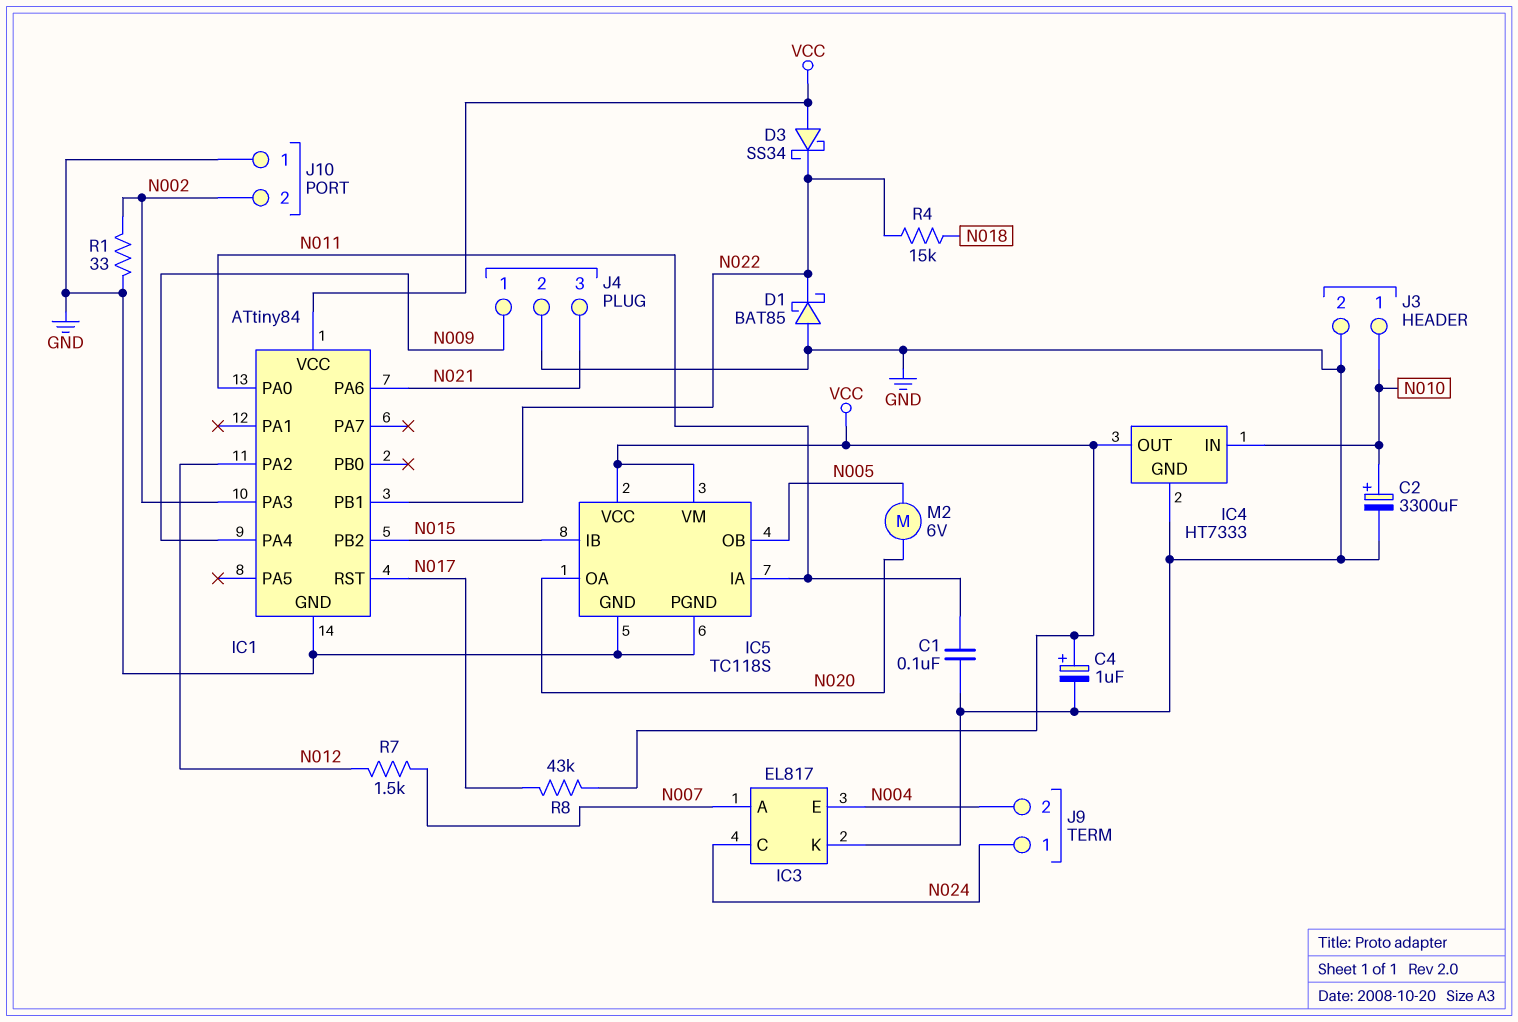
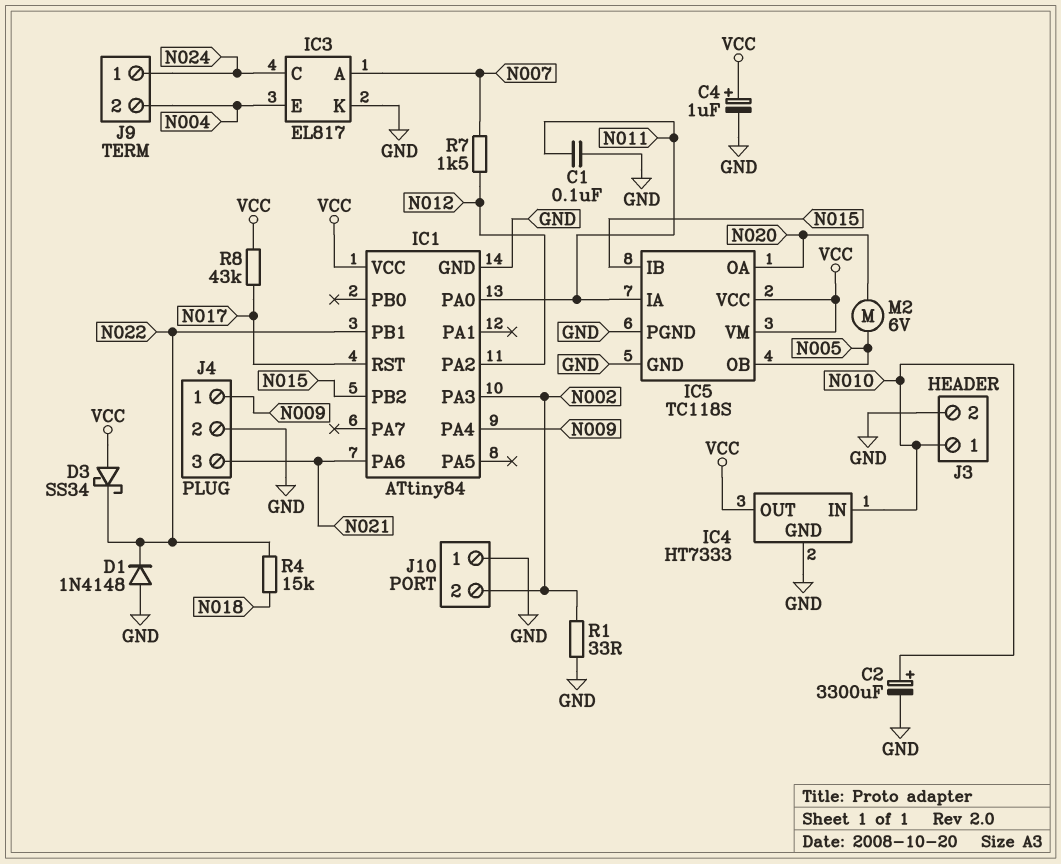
D1: schottky BAT85 (A GND, K N022) -> diode 1N4148 (A GND, K N022)

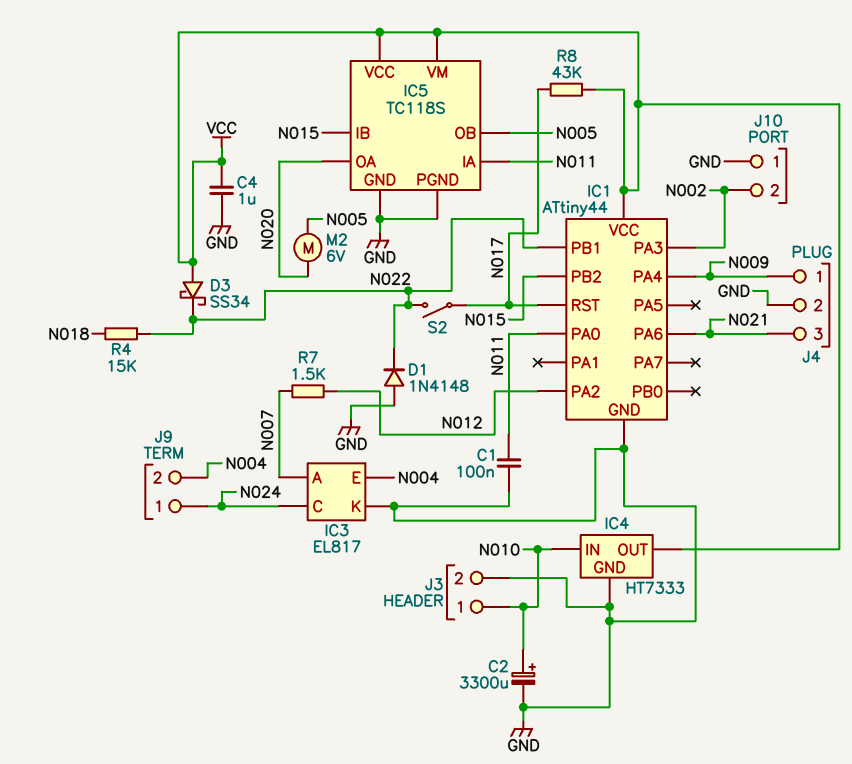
C4: 1uF (plus VCC, minus GND) -> 1uF (GND, VCC)
IC1: ATtiny84 -> ATtiny44
R1: 33 (GND, N002) -> none
S2: none -> switch (N017, N022)

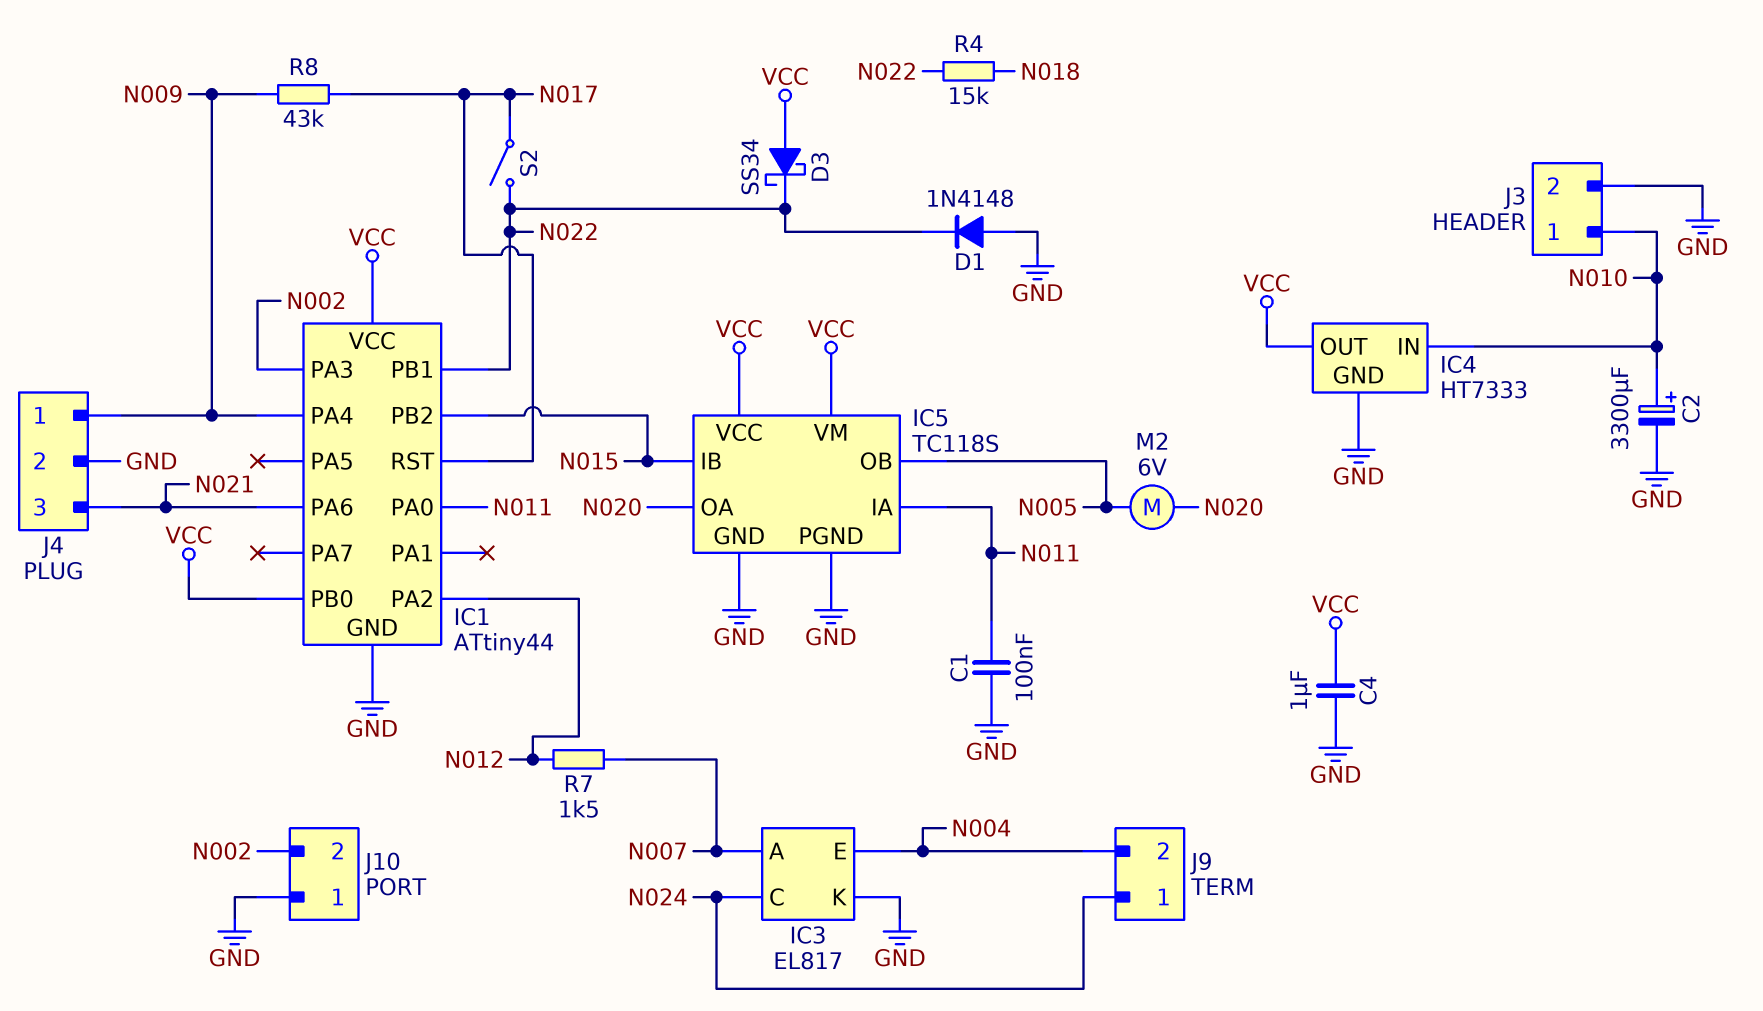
IC1 pin PB0: none -> VCC
R8: 43k (N017, VCC) -> 43k (N009, N017)

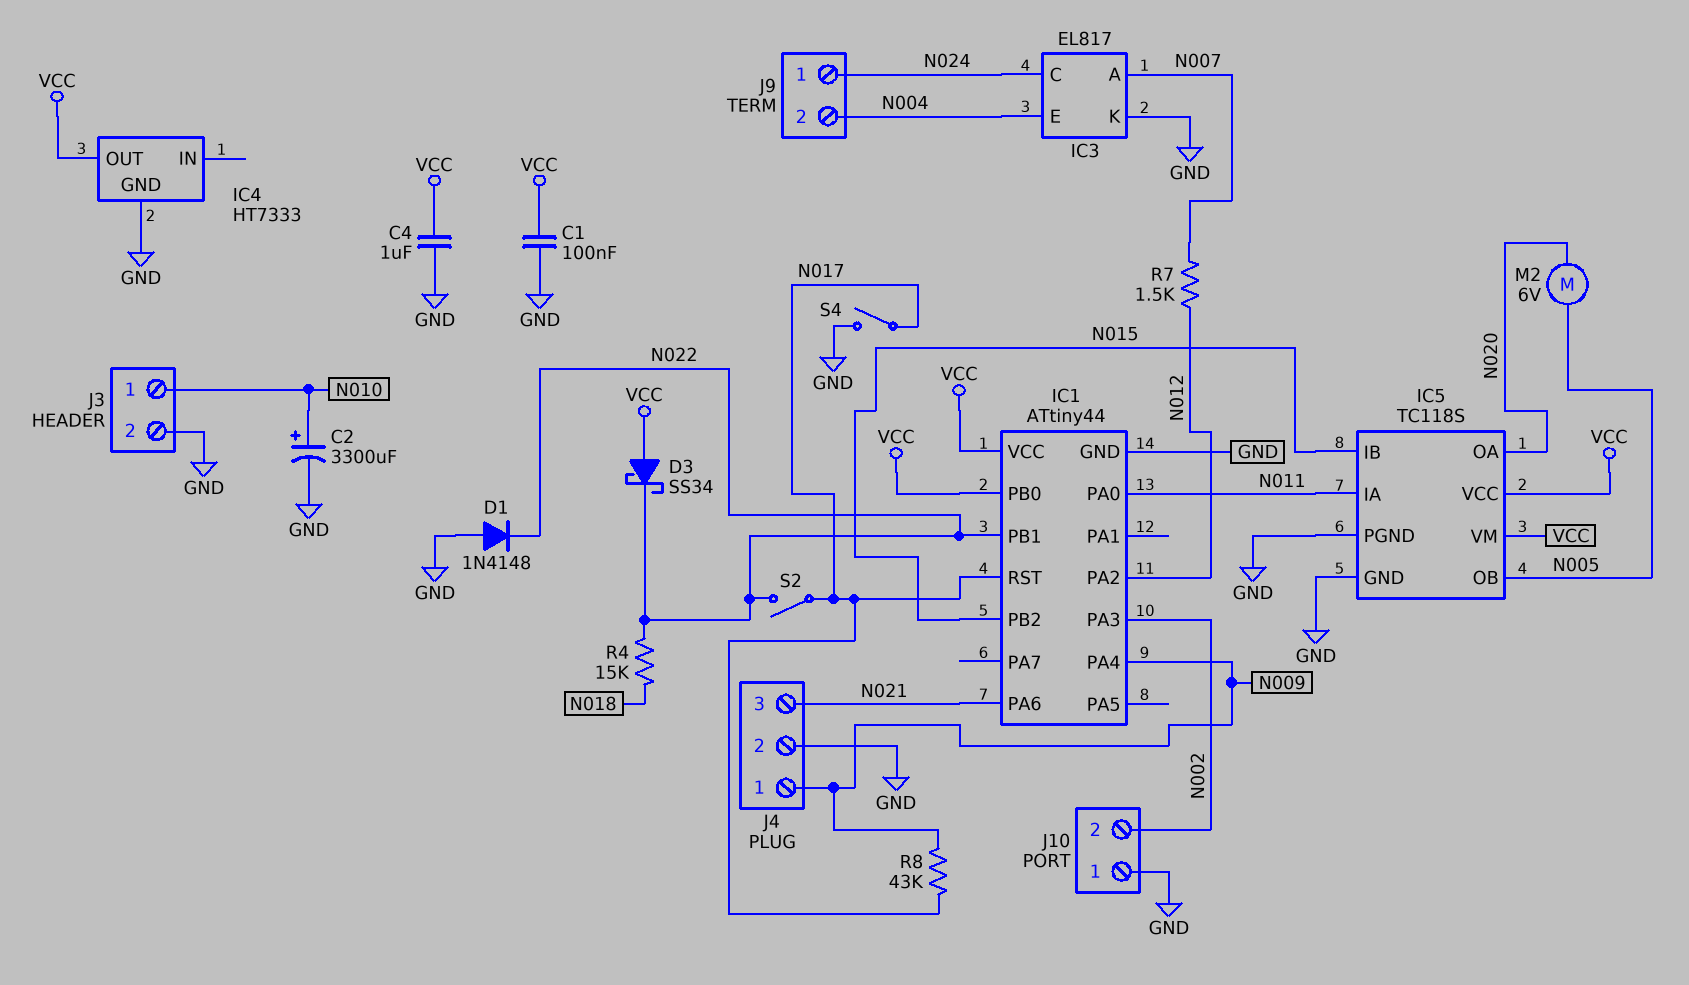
C1: 100nF (GND, N011) -> 100nF (GND, VCC)
IC4 pin IN: N010 -> none
S4: none -> switch (GND, N017)

